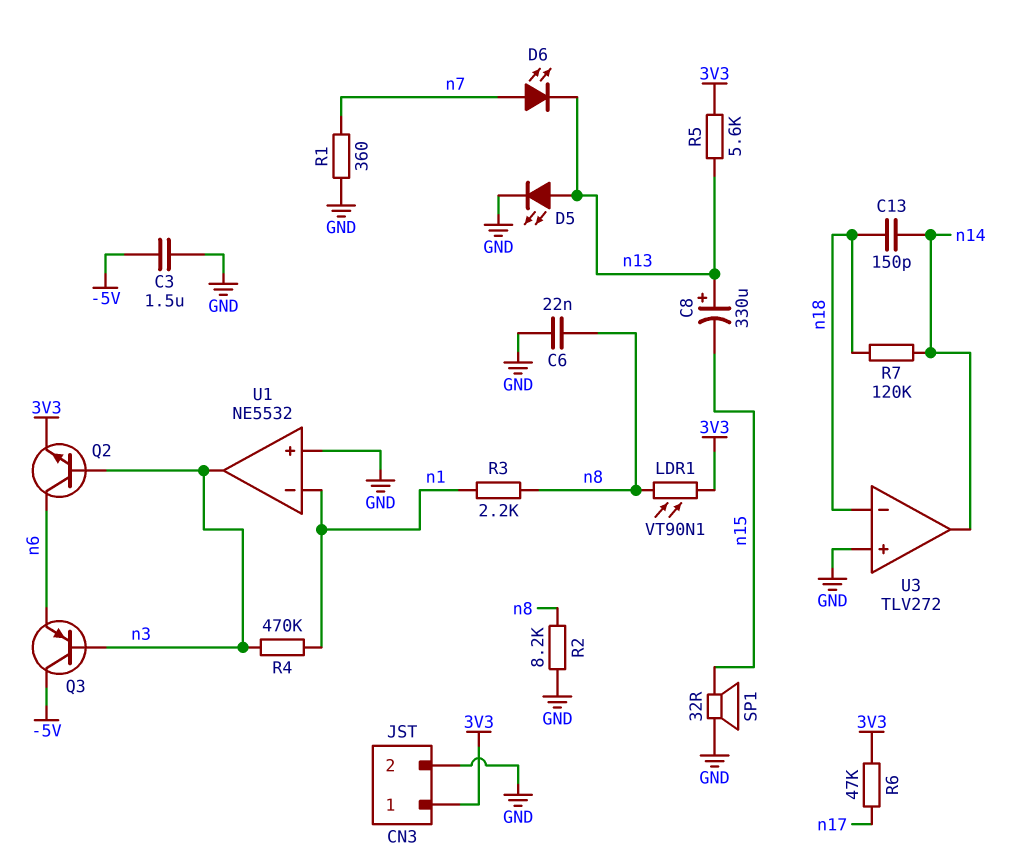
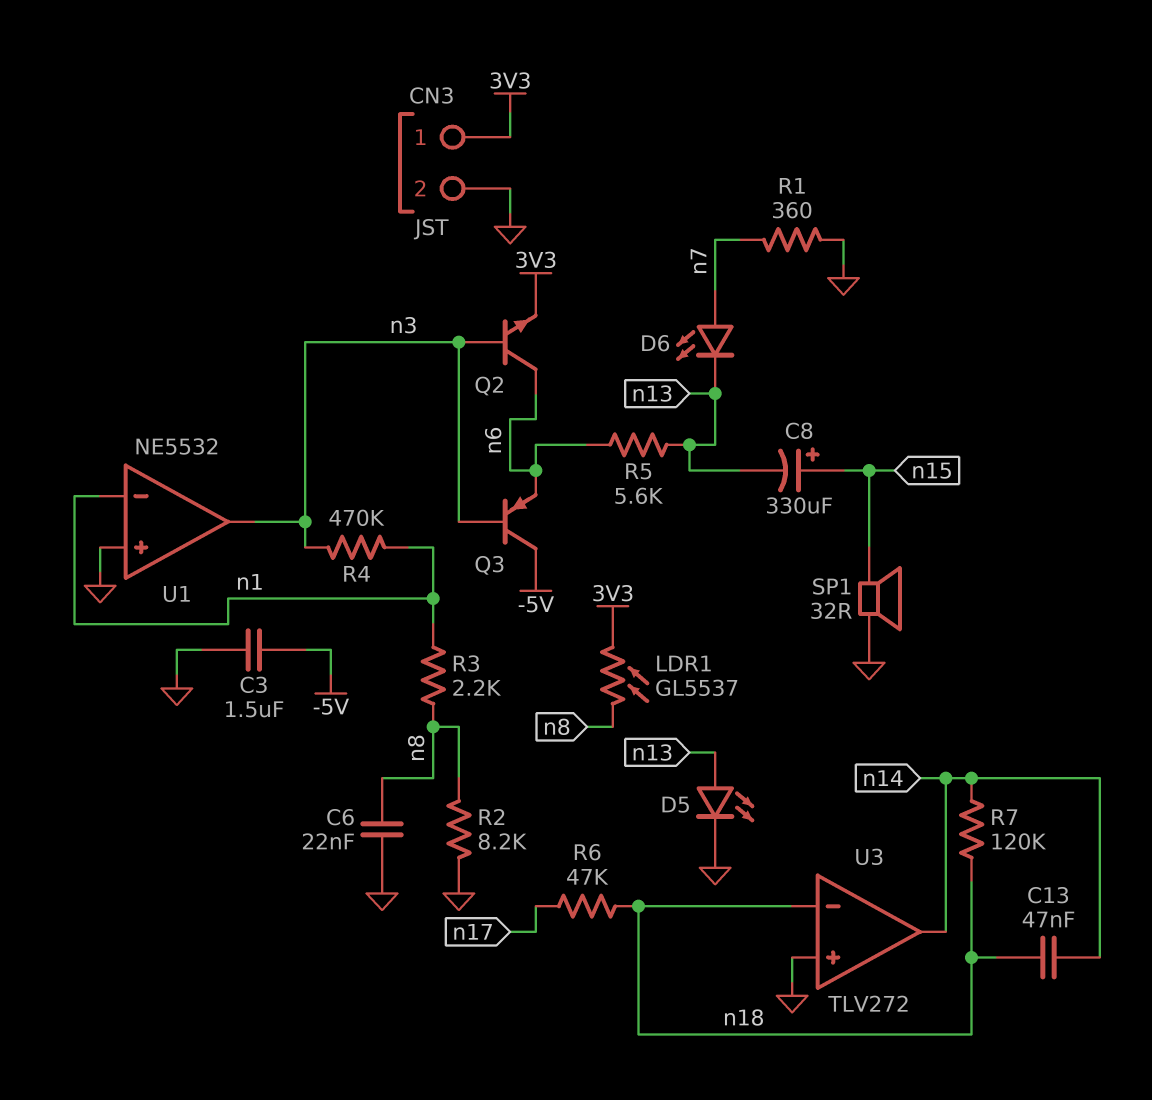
C8: 330uF (plus n13, minus n15) -> 330uF (plus n15, minus n13)
C13: 150pF (n14, n18) -> 47nF (n14, n18)
LDR1: VT90N1 (3V3, n8) -> GL5537 (3V3, n8)
R5: 5.6k (3V3, n13) -> 5.6k (n6, n13)
R6: 47k (3V3, n17) -> 47k (n17, n18)

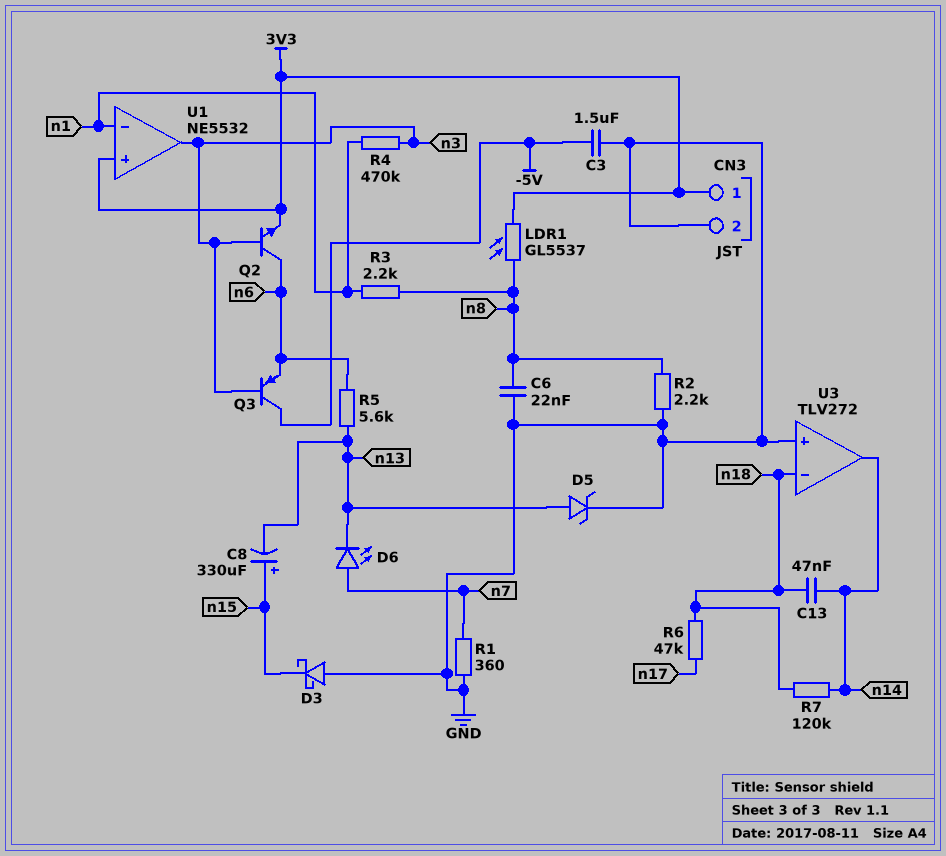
D3: none -> schottky (A GND, K n15)
D5: LED (A n13, K GND) -> zener (A n13, K GND)
R2: 8.2k (GND, n8) -> 2.2k (GND, n8)
SP1: speaker 32R (GND, n15) -> none
U1 pin in+: GND -> 3V3

